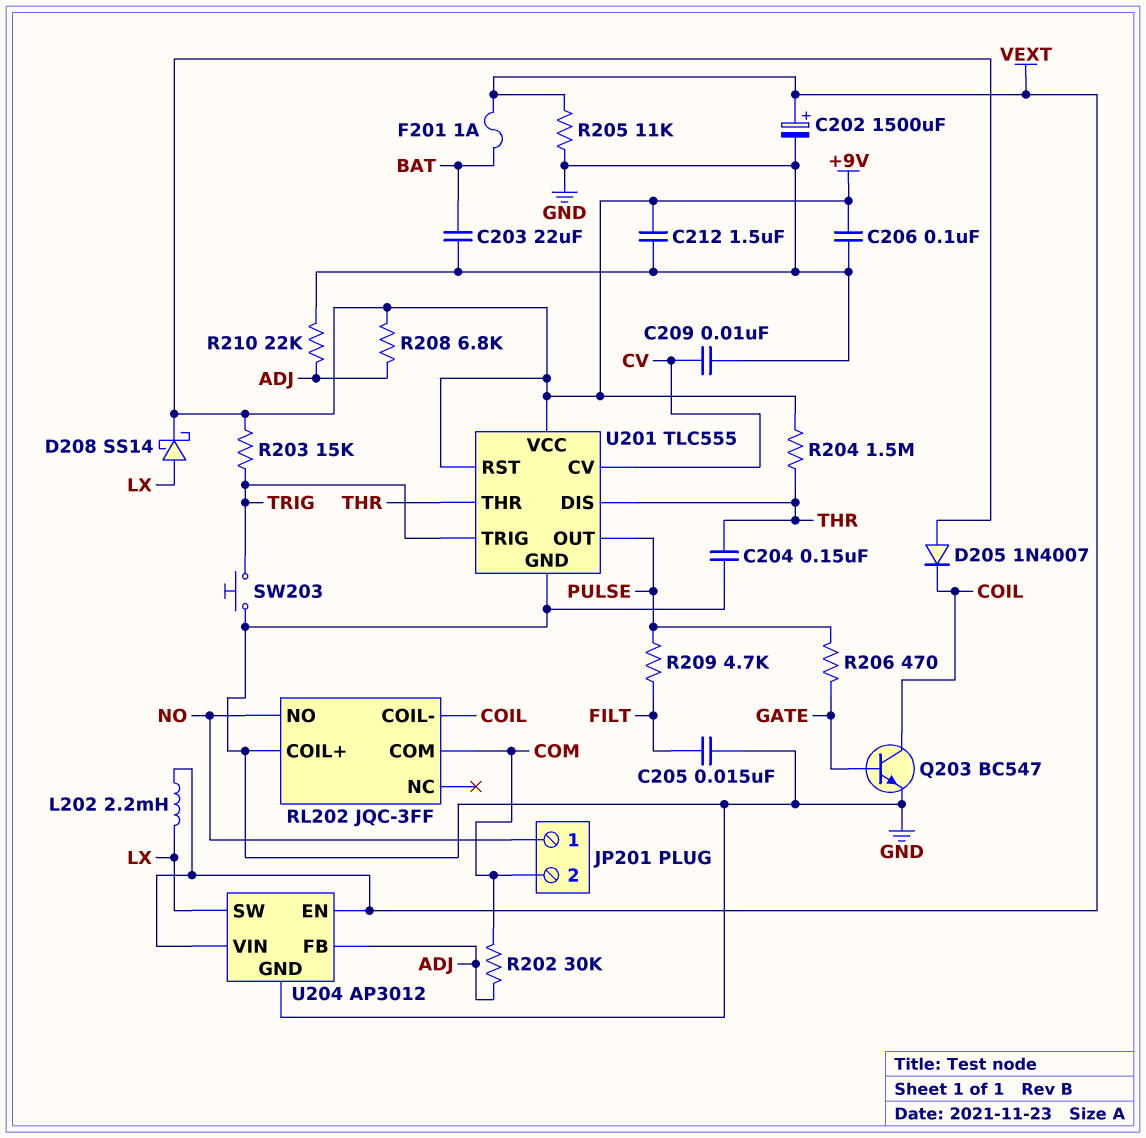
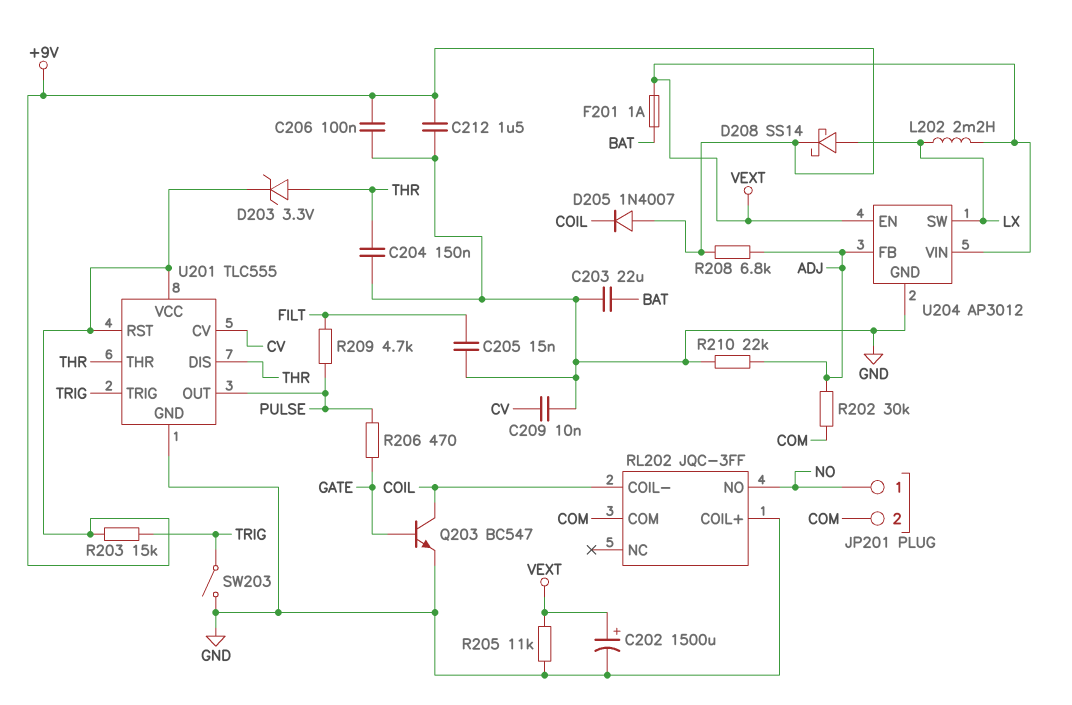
D203: none -> zener 3.3V (A THR, K +9V)
R204: 1.5M (+9V, THR) -> none
SW203: button (GND, TRIG) -> switch (GND, TRIG)

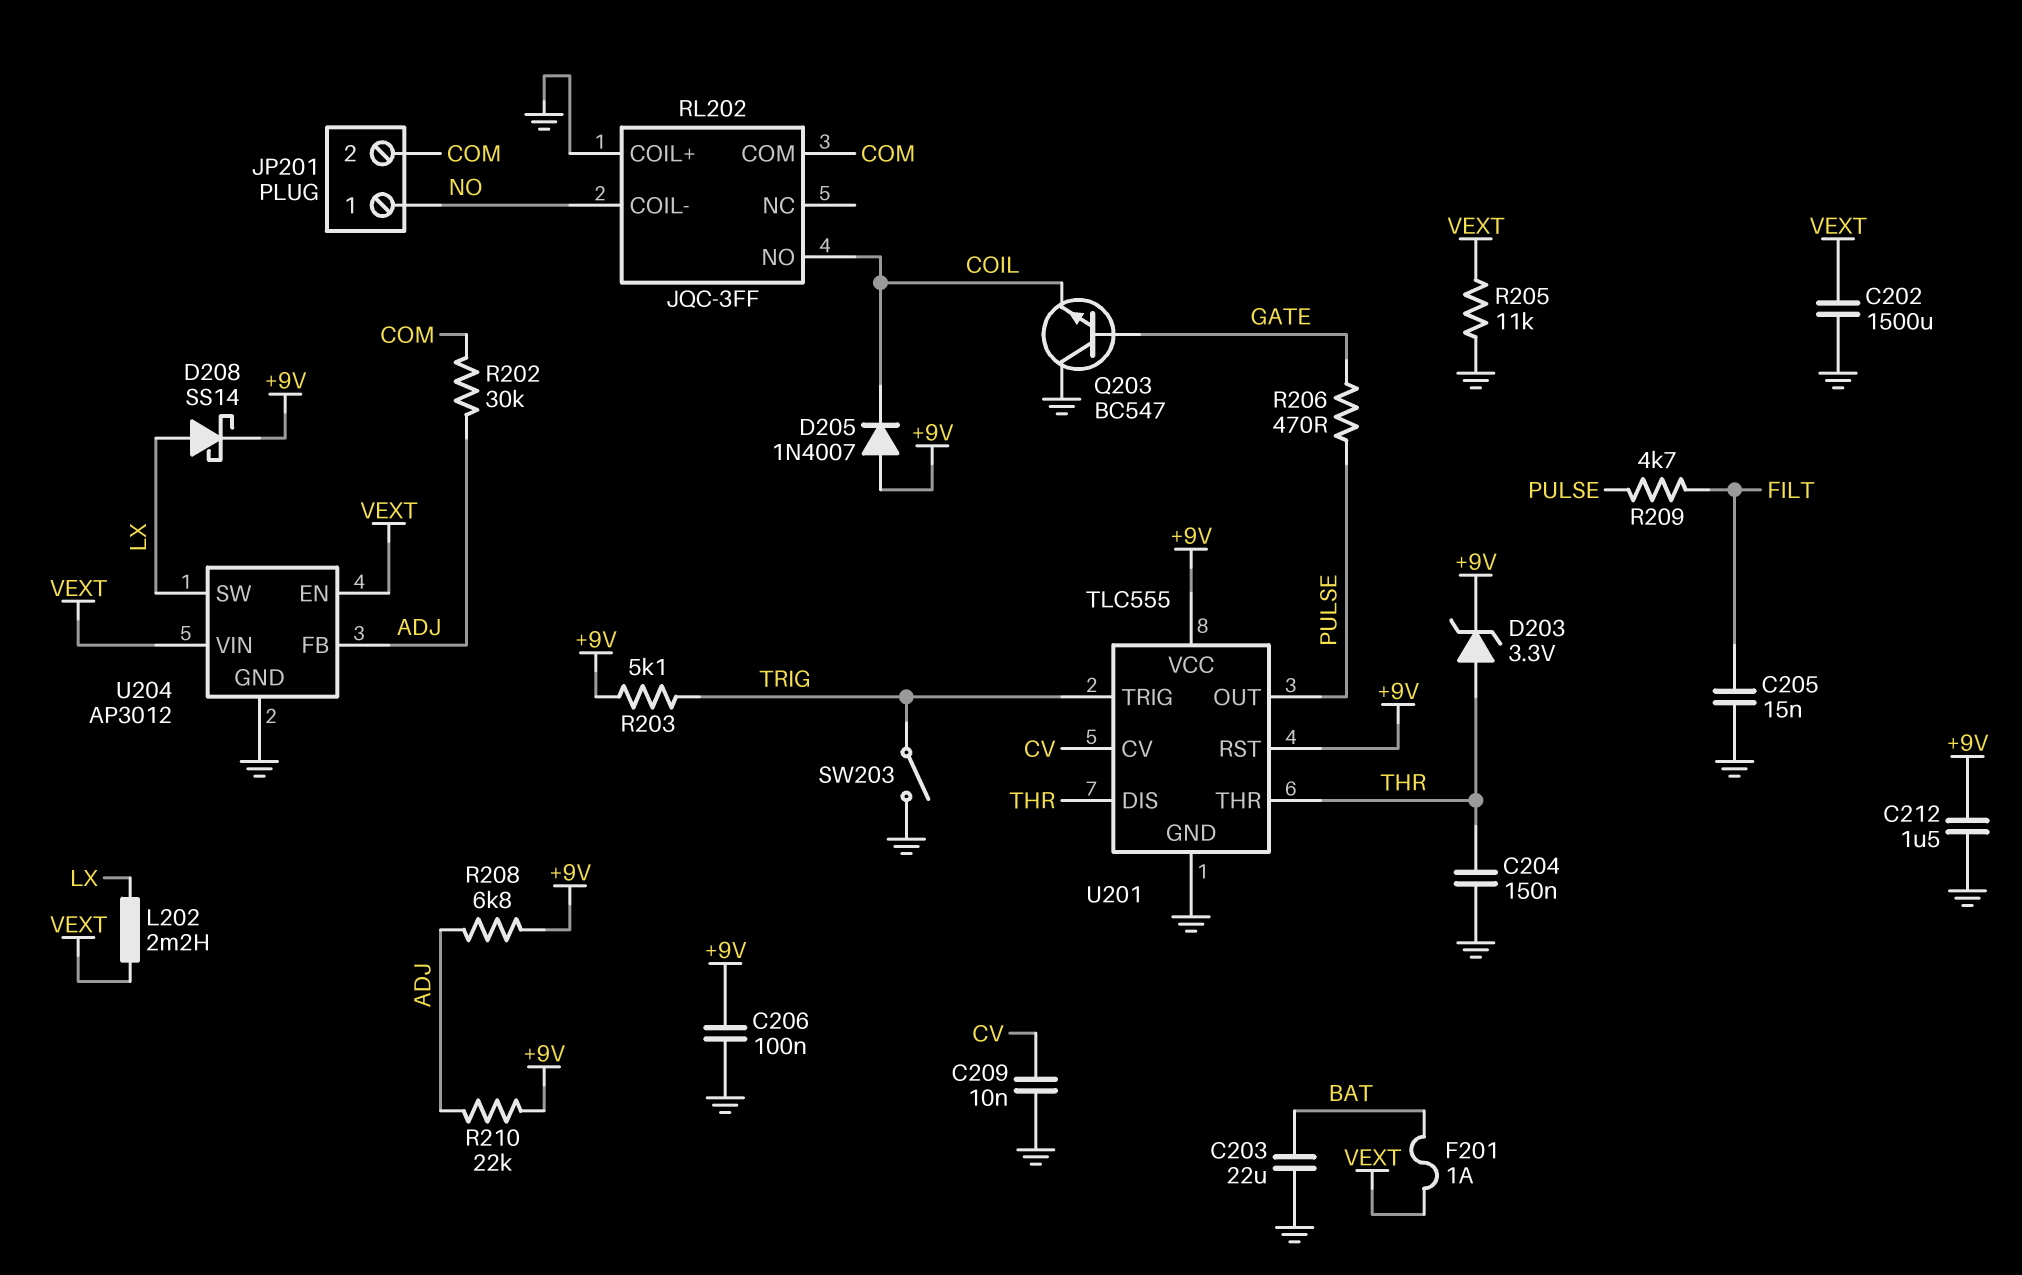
C202: 1500uF (plus VEXT, minus GND) -> 1500uF (GND, VEXT)
Q203: NPN BC547 (B GATE, C COIL, E GND) -> NPN BC547 (B GATE, C GND, E COIL)
R203: 15k (+9V, TRIG) -> 5.1k (+9V, TRIG)
R210: 22k (ADJ, GND) -> 22k (+9V, ADJ)
RL202 pin COIL-: COIL -> NO
RL202 pin NO: NO -> COIL

